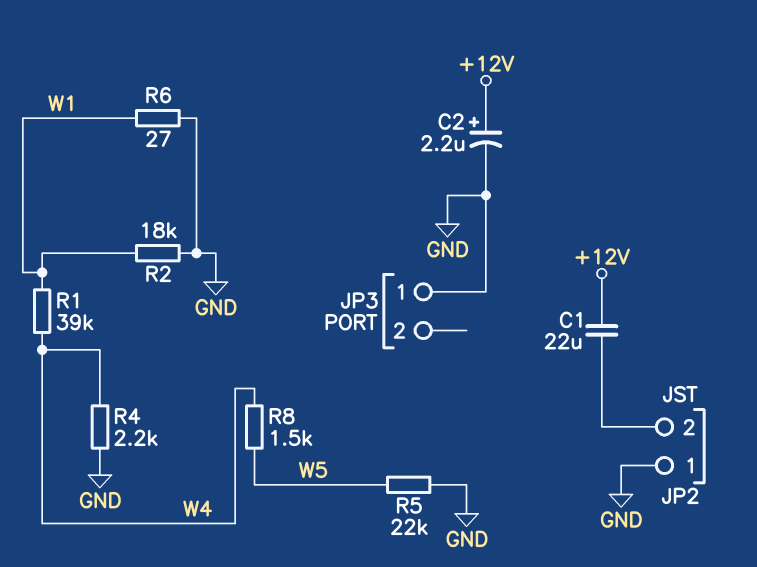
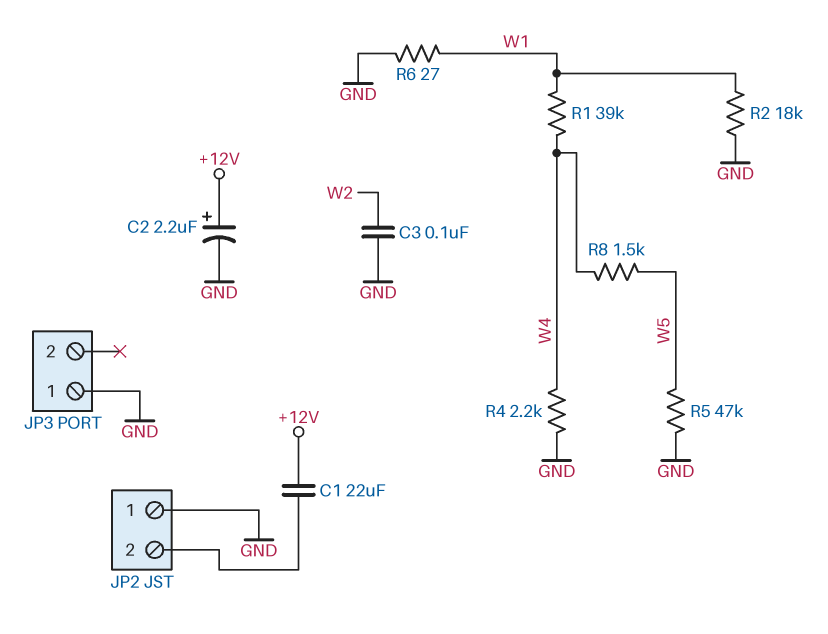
C3: none -> 100nF (GND, W2)
R5: 22k (GND, W5) -> 47k (GND, W5)

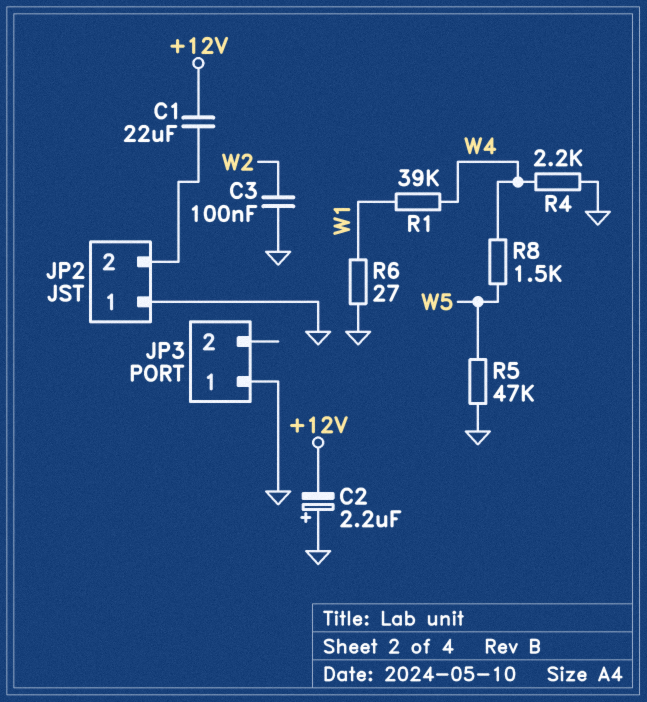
C2: 2.2uF (plus +12V, minus GND) -> 2.2uF (plus GND, minus +12V)
R2: 18k (GND, W1) -> none

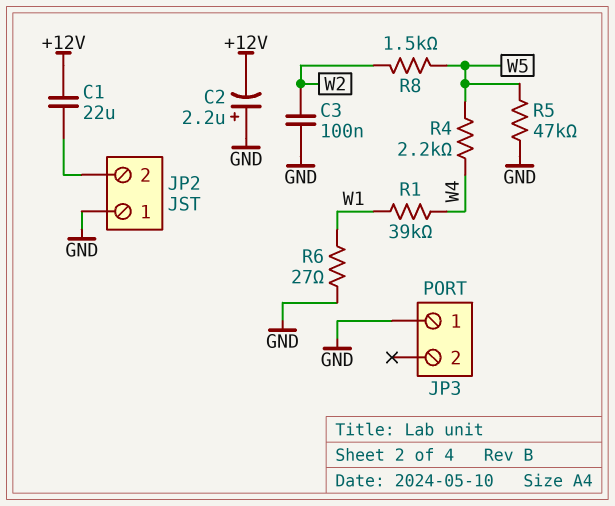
R4: 2.2k (GND, W4) -> 2.2k (W4, W5)
R8: 1.5k (W4, W5) -> 1.5k (W2, W5)

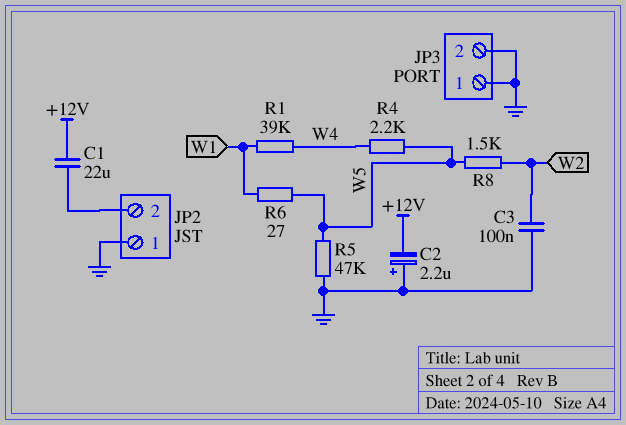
JP3 pin 2: none -> GND
R6: 27 (GND, W1) -> 27 (W1, W5)

